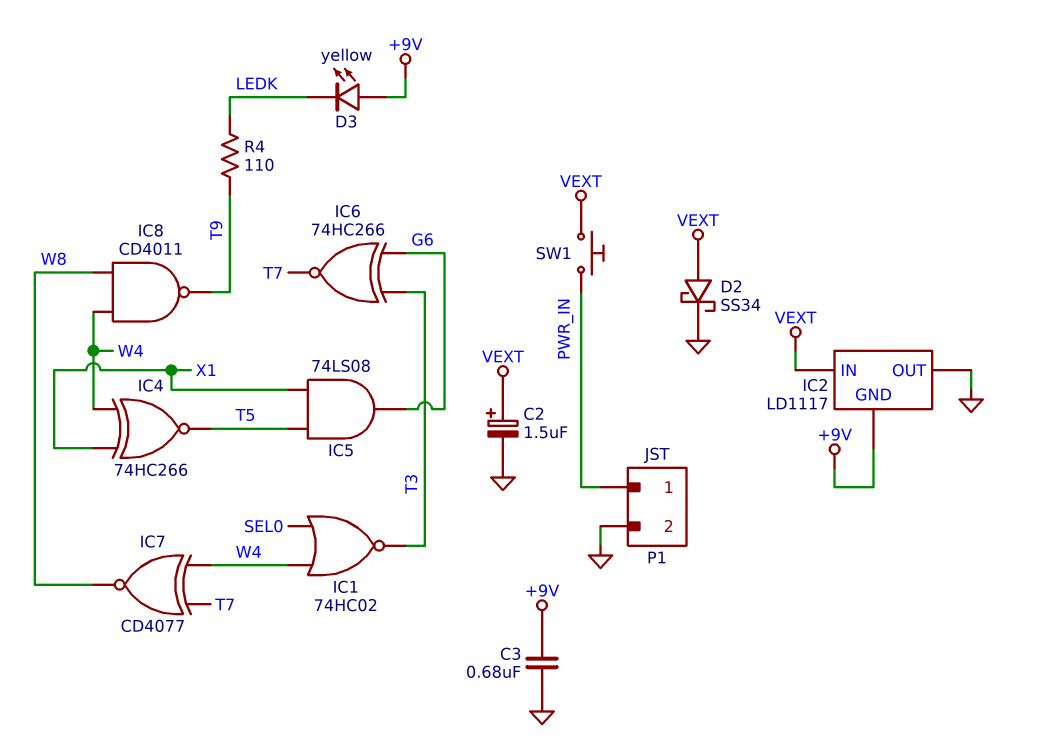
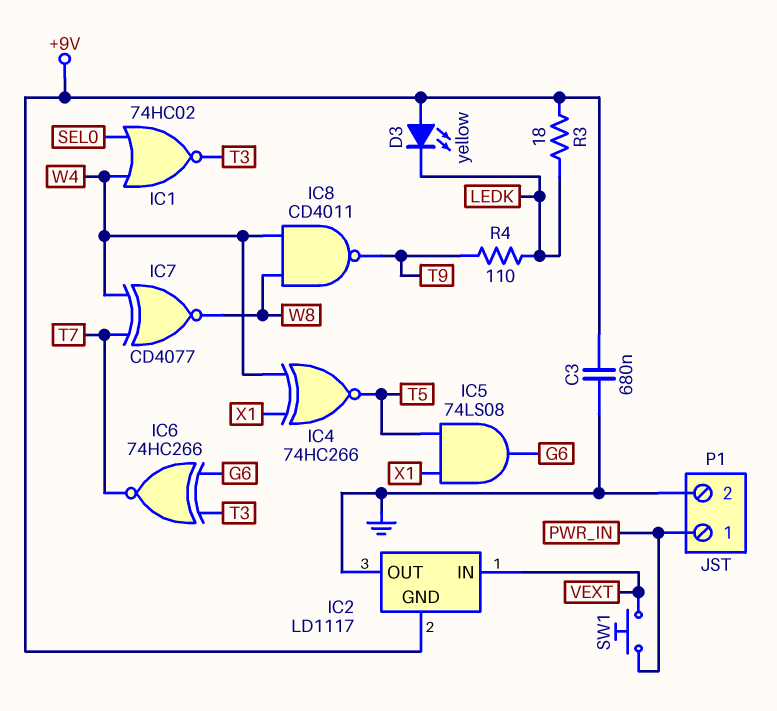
C2: 1.5uF (plus VEXT, minus GND) -> none
D2: schottky SS34 (A VEXT, K GND) -> none
R3: none -> 18 (+9V, LEDK)

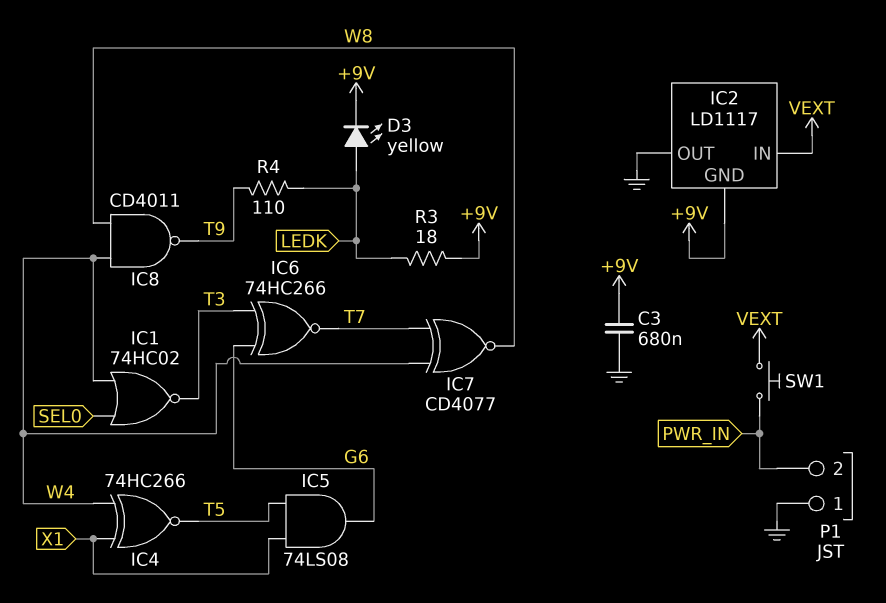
D3: LED yellow (A +9V, K LEDK) -> LED yellow (A LEDK, K +9V)
P1 pin 1: PWR_IN -> GND
P1 pin 2: GND -> PWR_IN

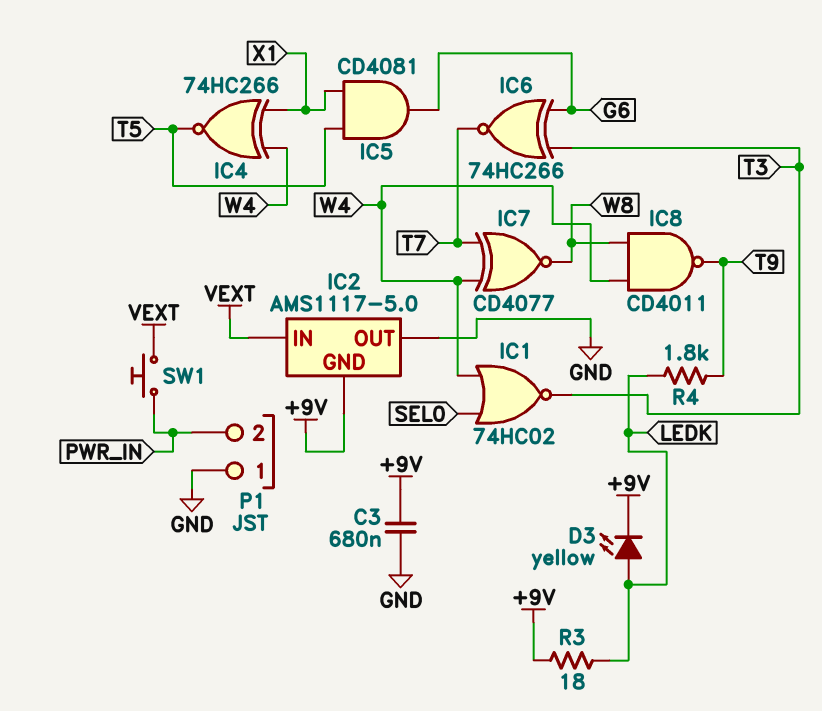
IC2: LD1117 -> AMS1117-5.0
IC5: AND 74LS08 (in T5, in X1, out G6) -> AND CD4081 (in T5, in X1, out G6)
R4: 110 (LEDK, T9) -> 1.8k (LEDK, T9)

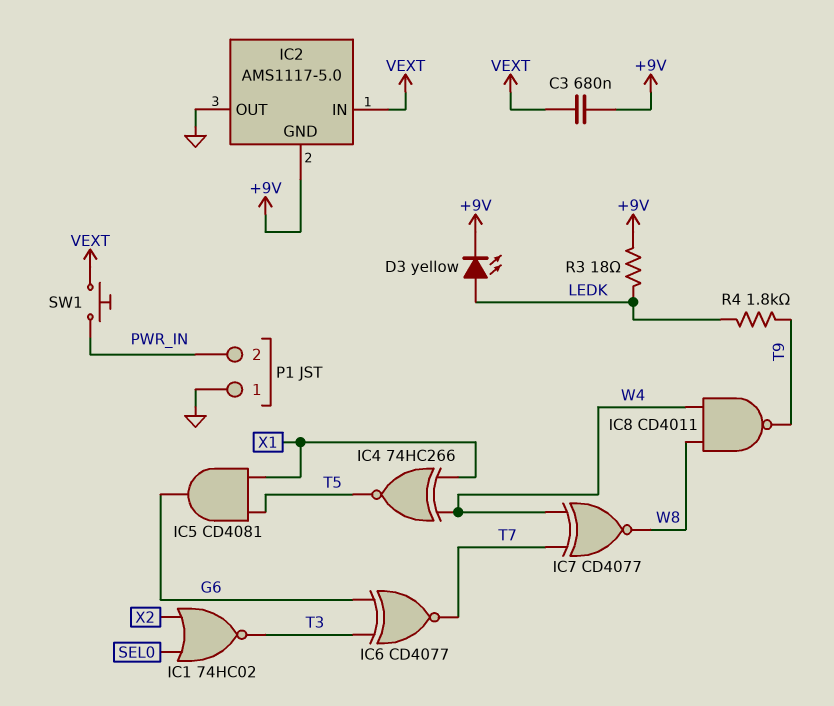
C3: 680nF (+9V, GND) -> 680nF (+9V, VEXT)
IC1: NOR 74HC02 (in SEL0, in W4, out T3) -> NOR 74HC02 (in SEL0, in X2, out T3)
IC6: XNOR 74HC266 (in G6, in T3, out T7) -> XNOR CD4077 (in G6, in T3, out T7)

